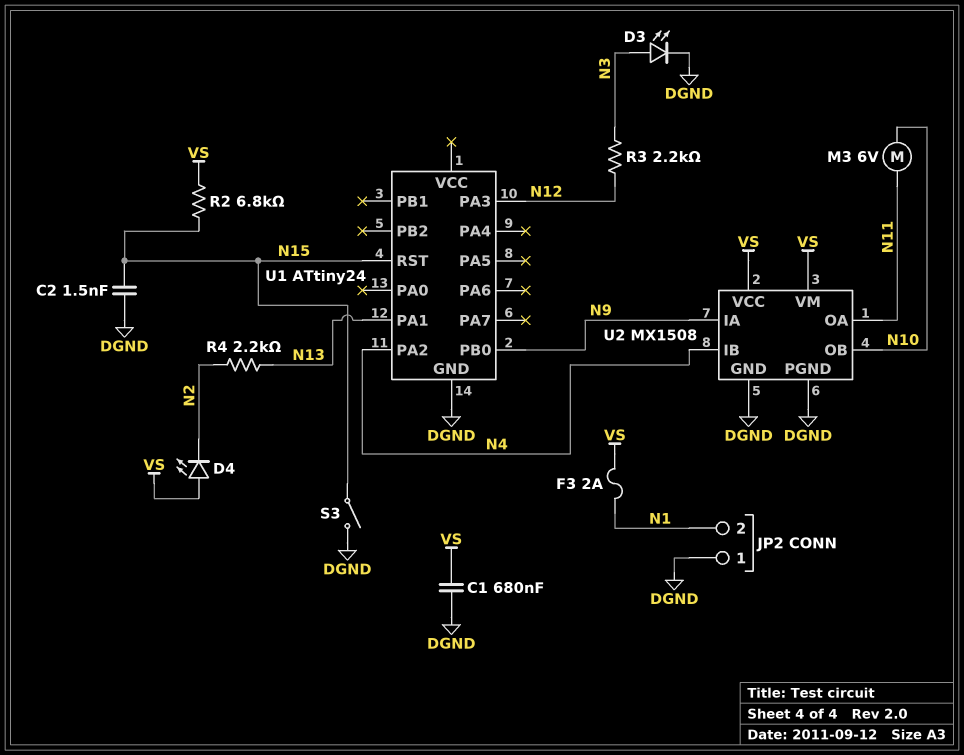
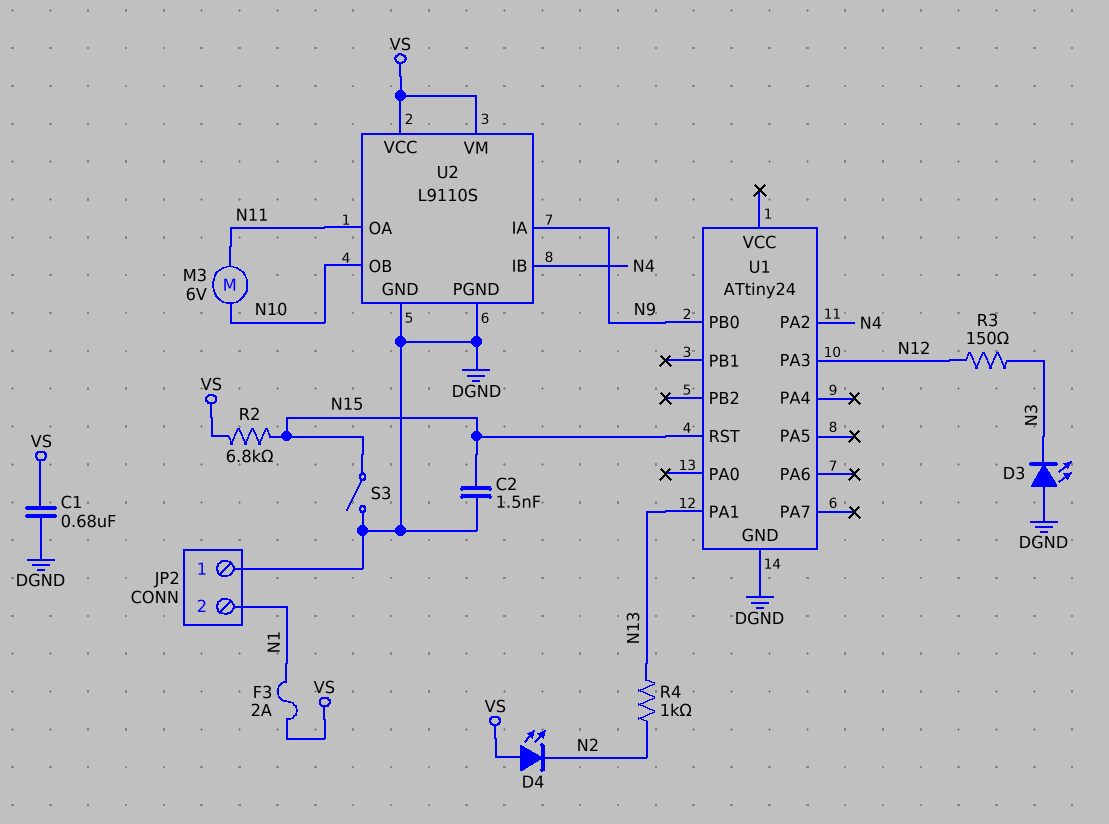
D3: LED (A N3, K DGND) -> LED (A DGND, K N3)
R3: 2.2k (N3, N12) -> 150 (N3, N12)
R4: 2.2k (N2, N13) -> 1k (N2, N13)
U2: MX1508 -> L9110S

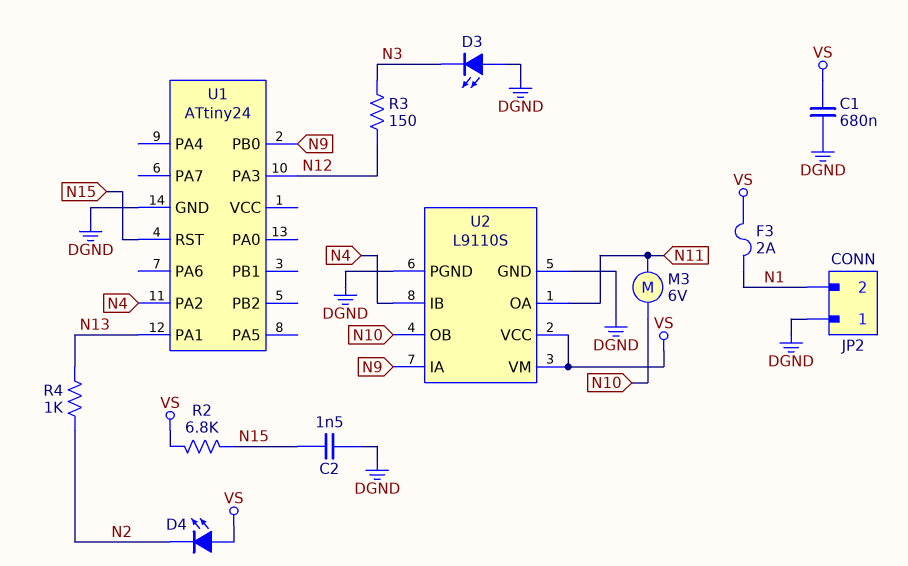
S3: switch (DGND, N15) -> none

